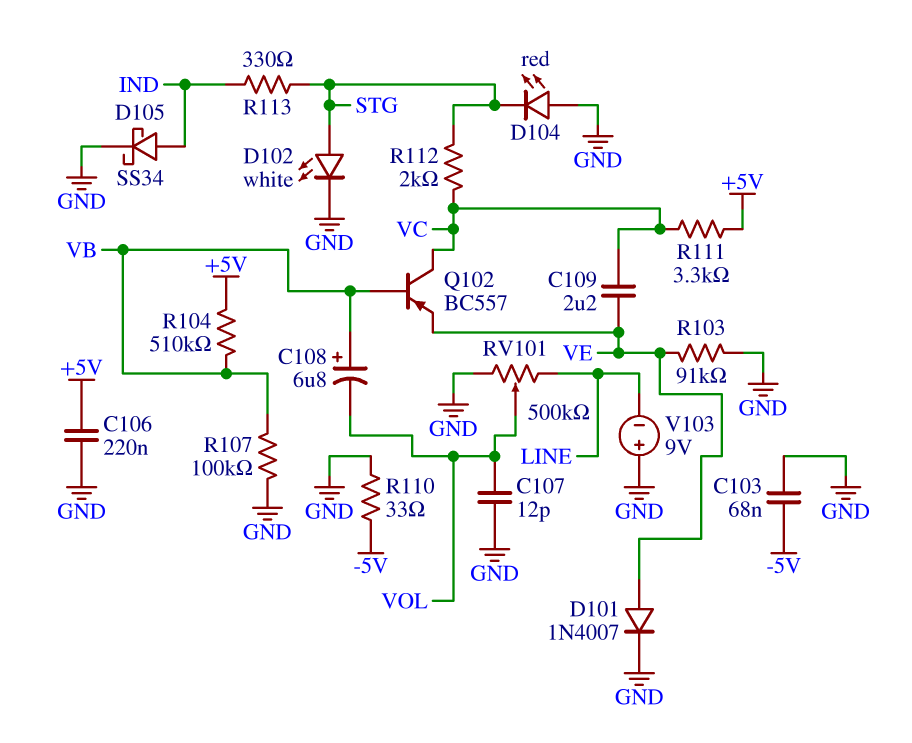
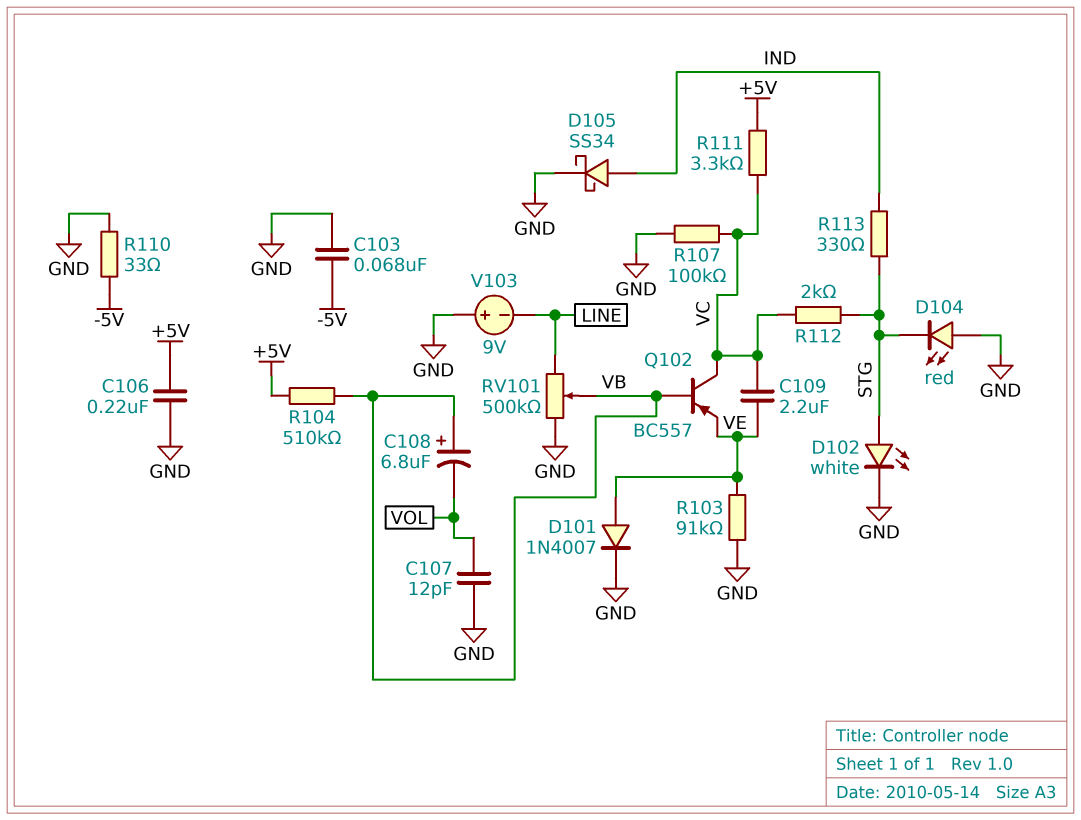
R107: 100k (GND, VB) -> 100k (GND, VC)
RV101: 500k (GND, LINE, wiper VOL) -> 500k (GND, LINE, wiper VB)

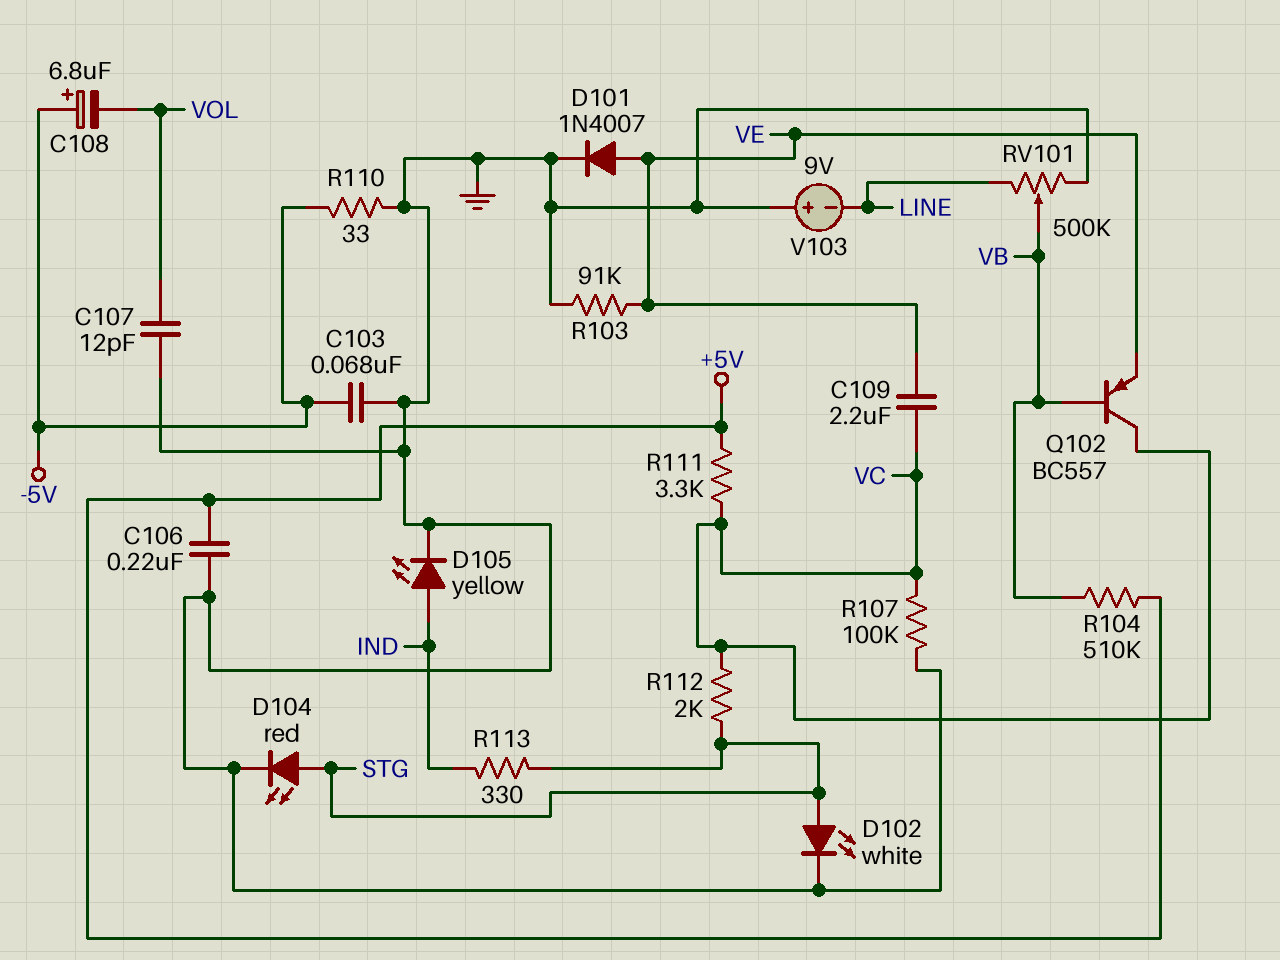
C108: 6.8uF (plus VB, minus VOL) -> 6.8uF (plus -5V, minus VOL)
D104: LED red (A GND, K STG) -> LED red (A STG, K GND)
D105: schottky SS34 (A IND, K GND) -> LED yellow (A IND, K GND)

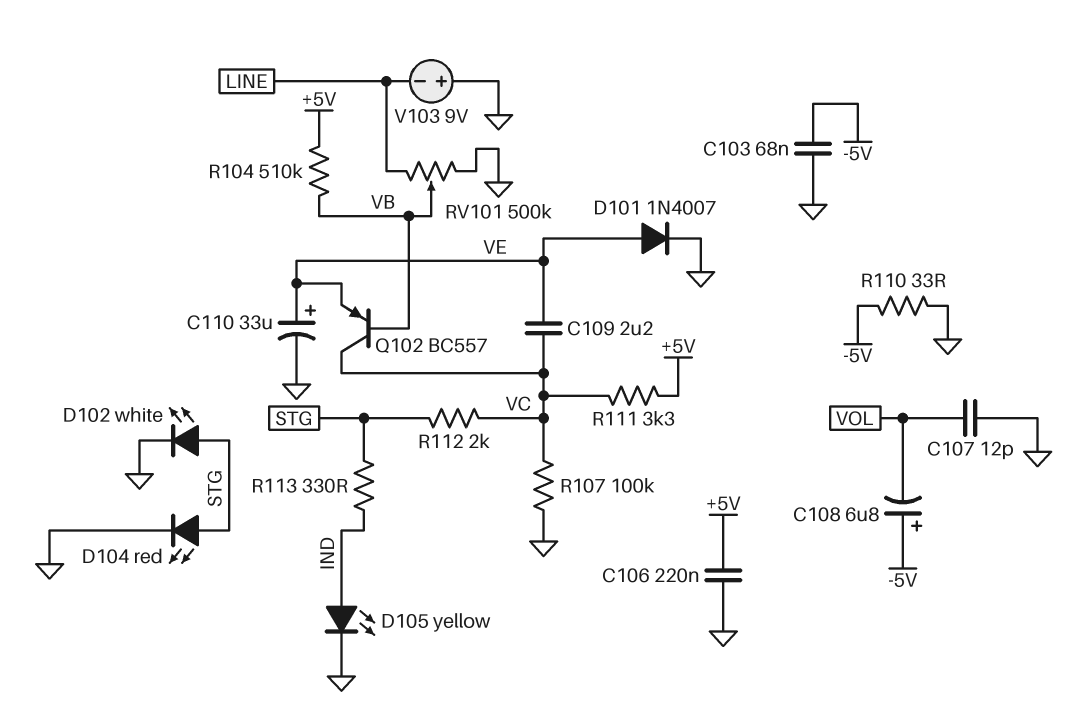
C110: none -> 33uF (plus VE, minus GND)
R103: 91k (GND, VE) -> none

